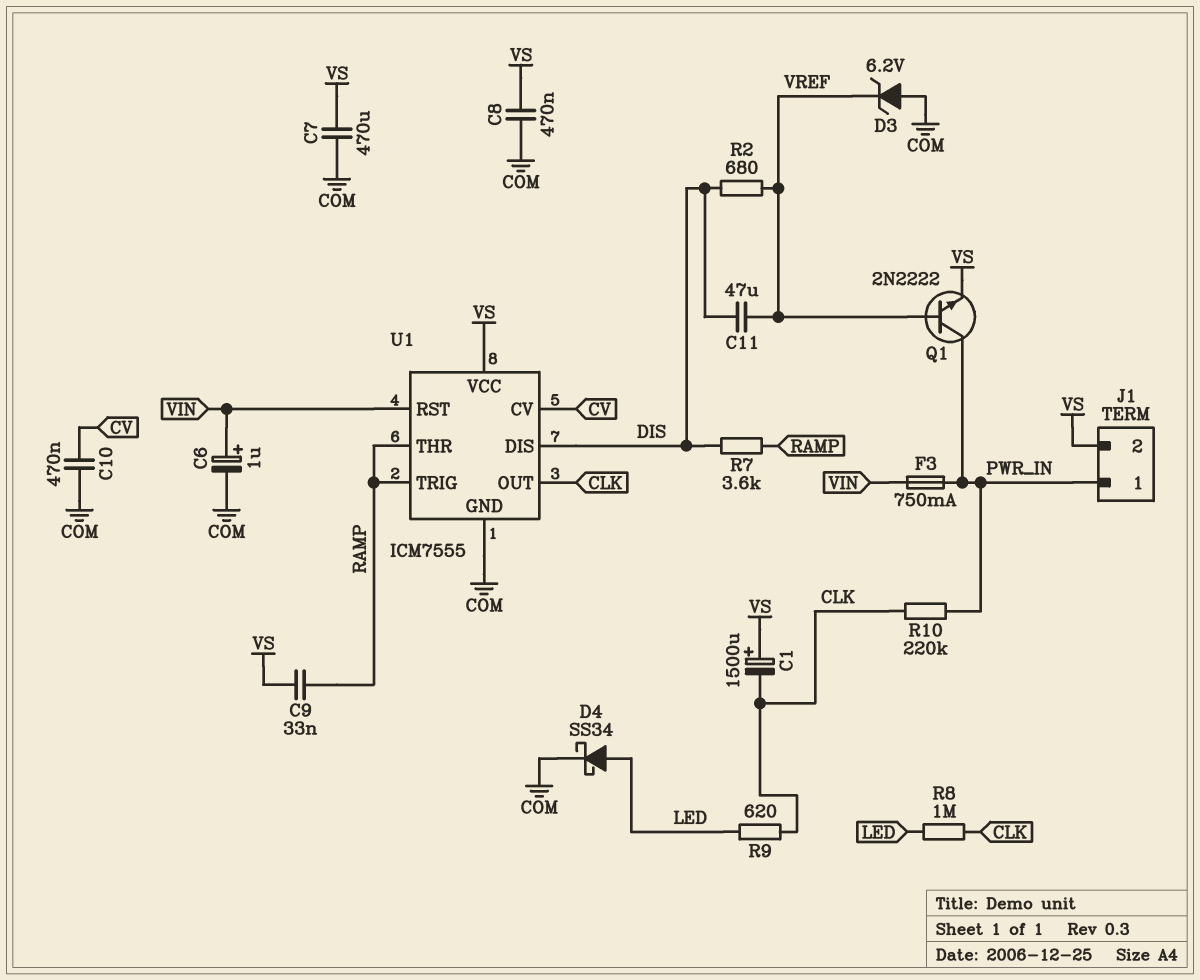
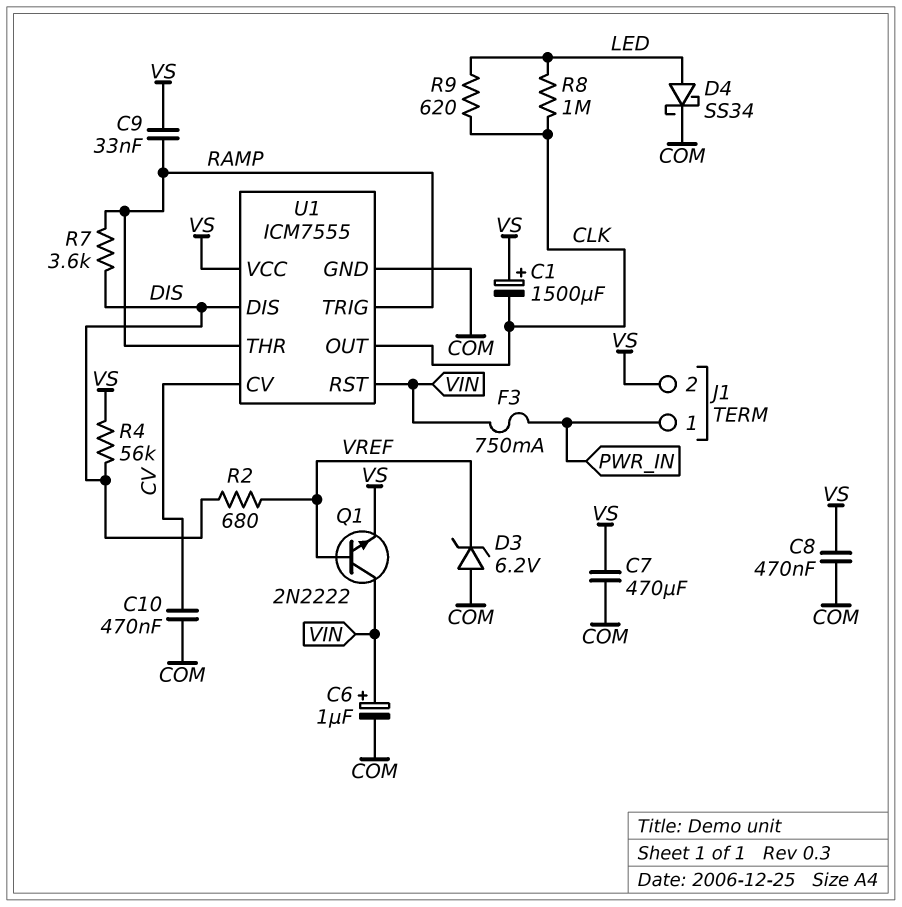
C11: 47uF (DIS, VREF) -> none
Q1: NPN 2N2222 (B VREF, C PWR_IN, E VS) -> NPN 2N2222 (B VREF, C VIN, E VS)
R4: none -> 56k (DIS, VS)
R10: 220k (CLK, PWR_IN) -> none

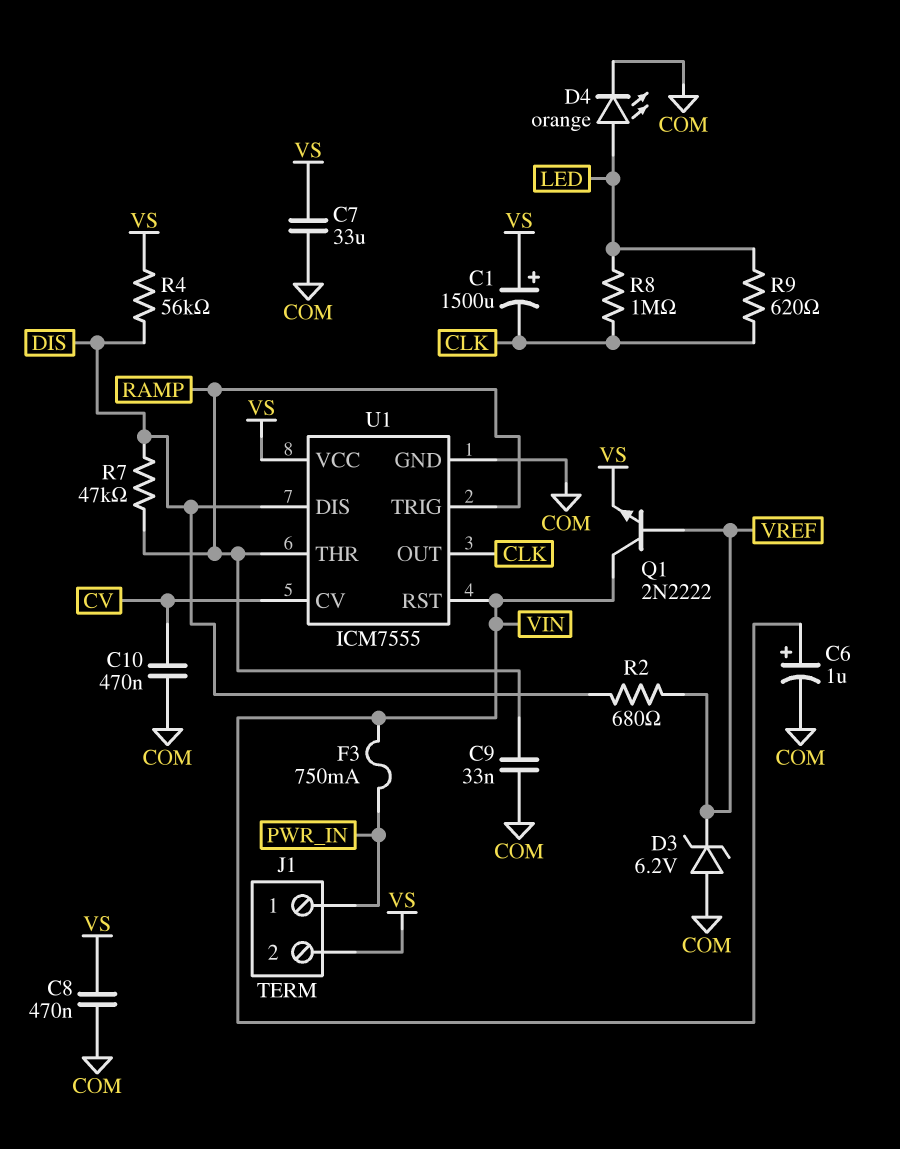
C7: 470uF (COM, VS) -> 33uF (COM, VS)
C9: 33nF (RAMP, VS) -> 33nF (COM, RAMP)
D4: schottky SS34 (A LED, K COM) -> LED orange (A LED, K COM)
R7: 3.6k (DIS, RAMP) -> 47k (DIS, RAMP)

